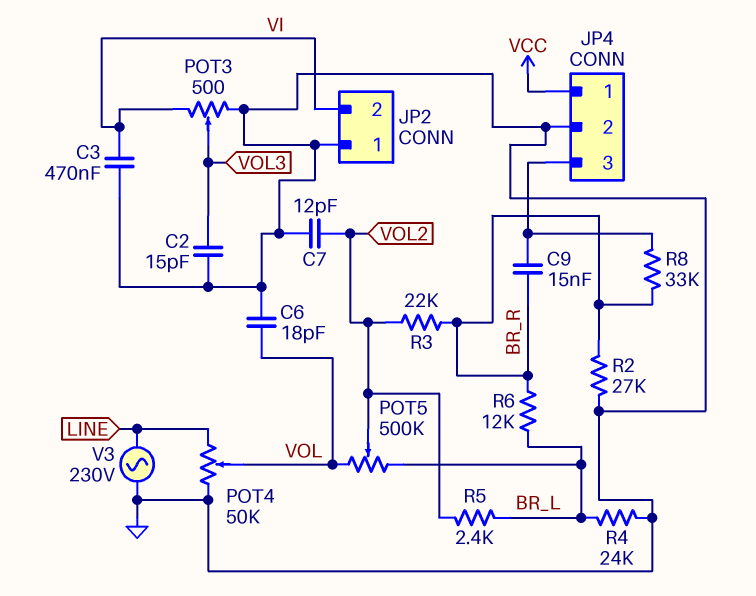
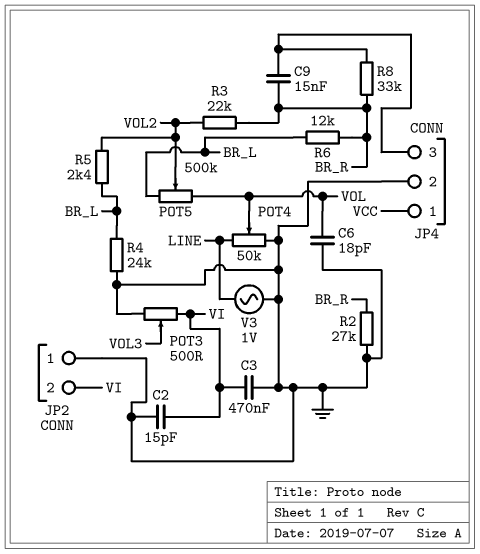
C2: 15pF (GND, VOL3) -> 15pF (GND, VI)
C7: 12pF (GND, VOL2) -> none
V3: AC 230V (GND, LINE) -> AC 1V (GND, LINE)

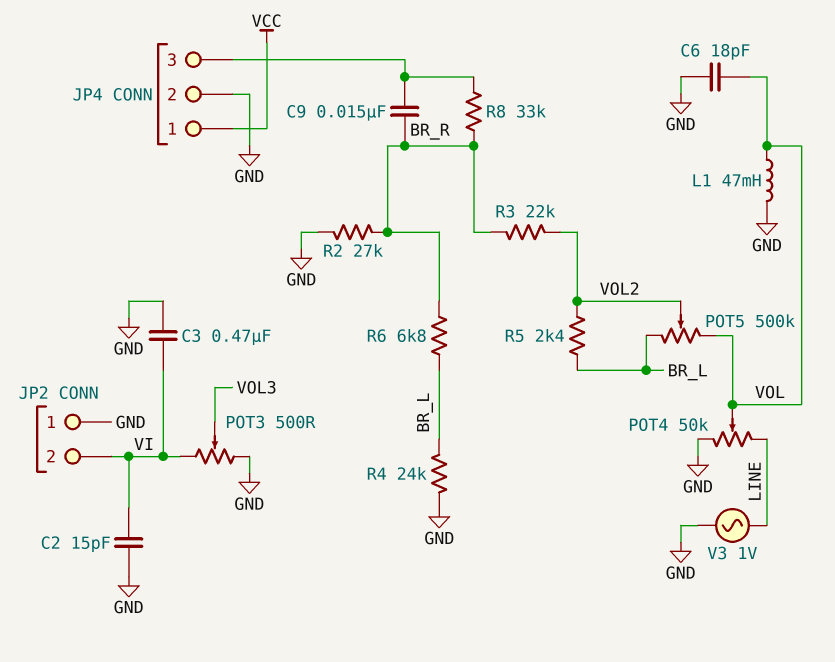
L1: none -> 47mH (GND, VOL)
R6: 12k (BR_L, BR_R) -> 6.8k (BR_L, BR_R)

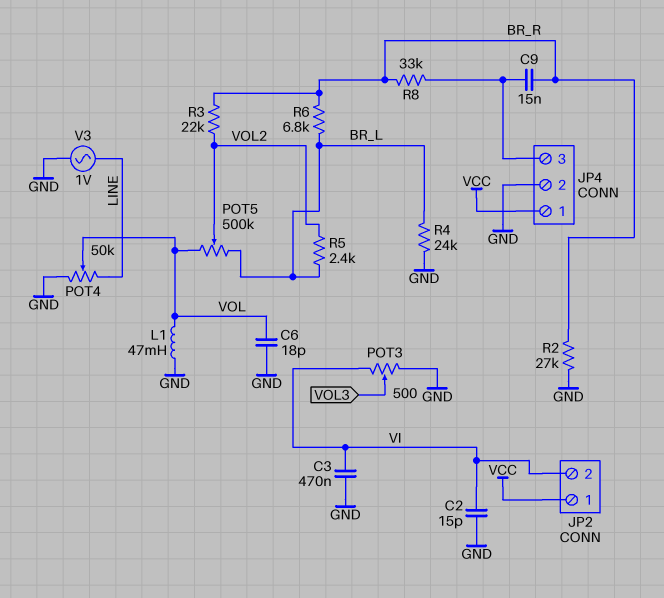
JP2 pin 1: GND -> VCC

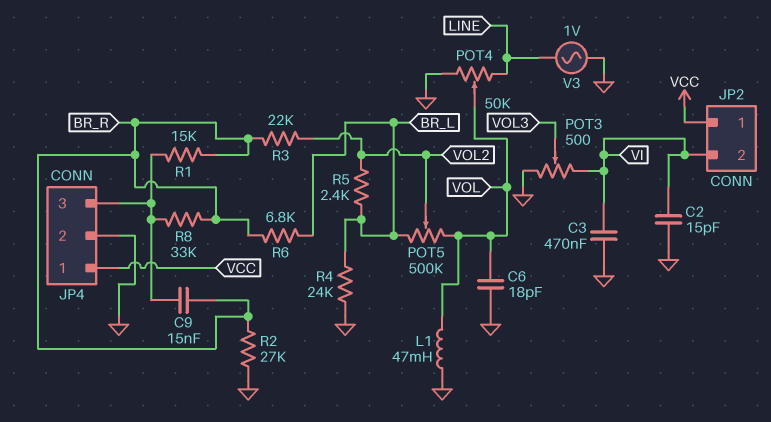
R1: none -> 15k (BR_R, JP4/3)

